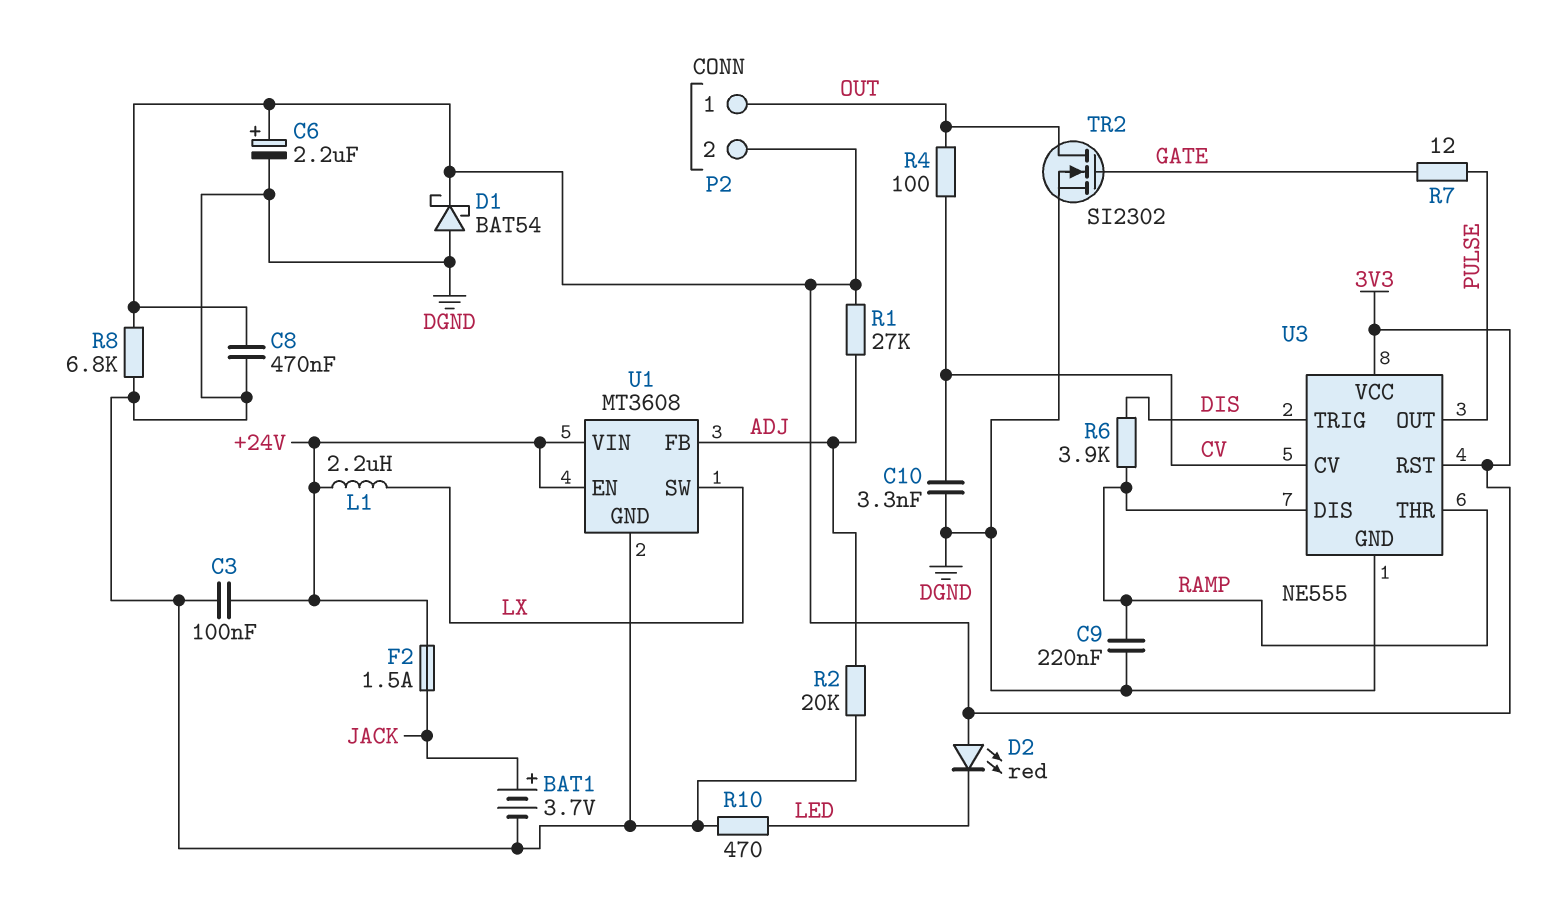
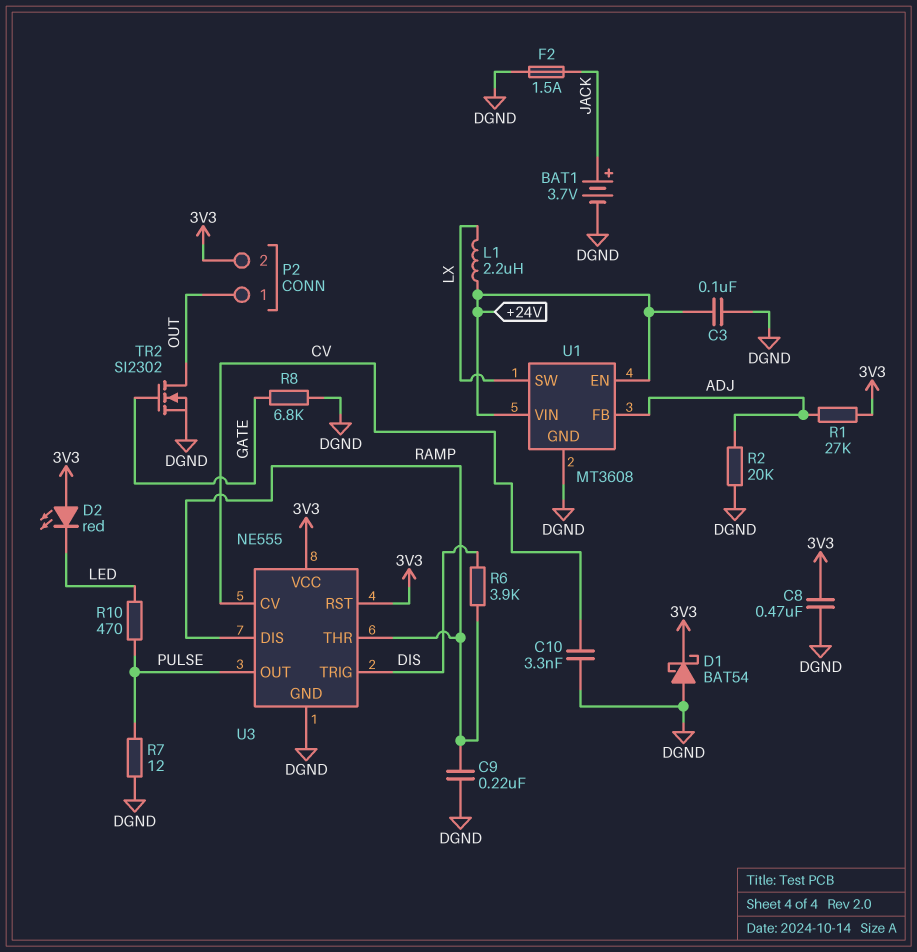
C6: 2.2uF (plus 3V3, minus DGND) -> none
F2: 1.5A (+24V, JACK) -> 1.5A (DGND, JACK)
R4: 100 (CV, OUT) -> none
R7: 12 (GATE, PULSE) -> 12 (DGND, PULSE)
R8: 6.8k (3V3, DGND) -> 6.8k (DGND, GATE)
R10: 470 (DGND, LED) -> 470 (LED, PULSE)

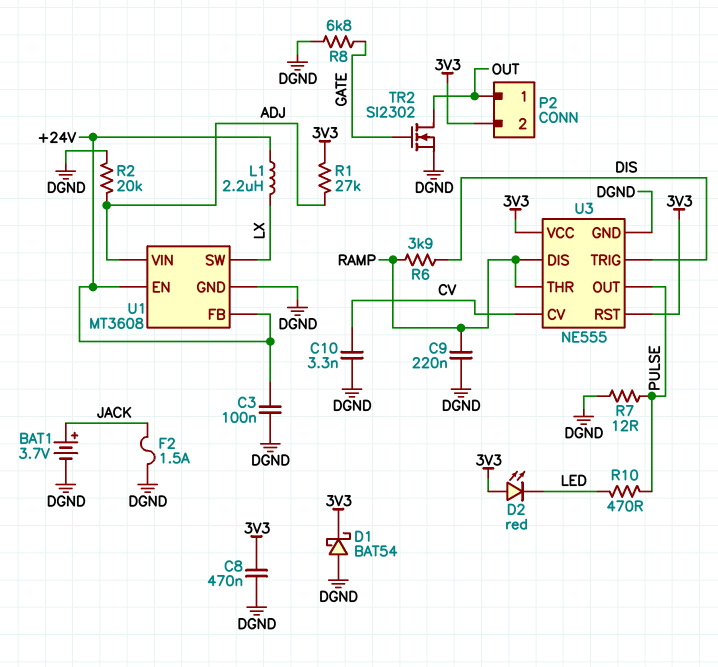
U1 pin FB: ADJ -> +24V
U1 pin VIN: +24V -> ADJ

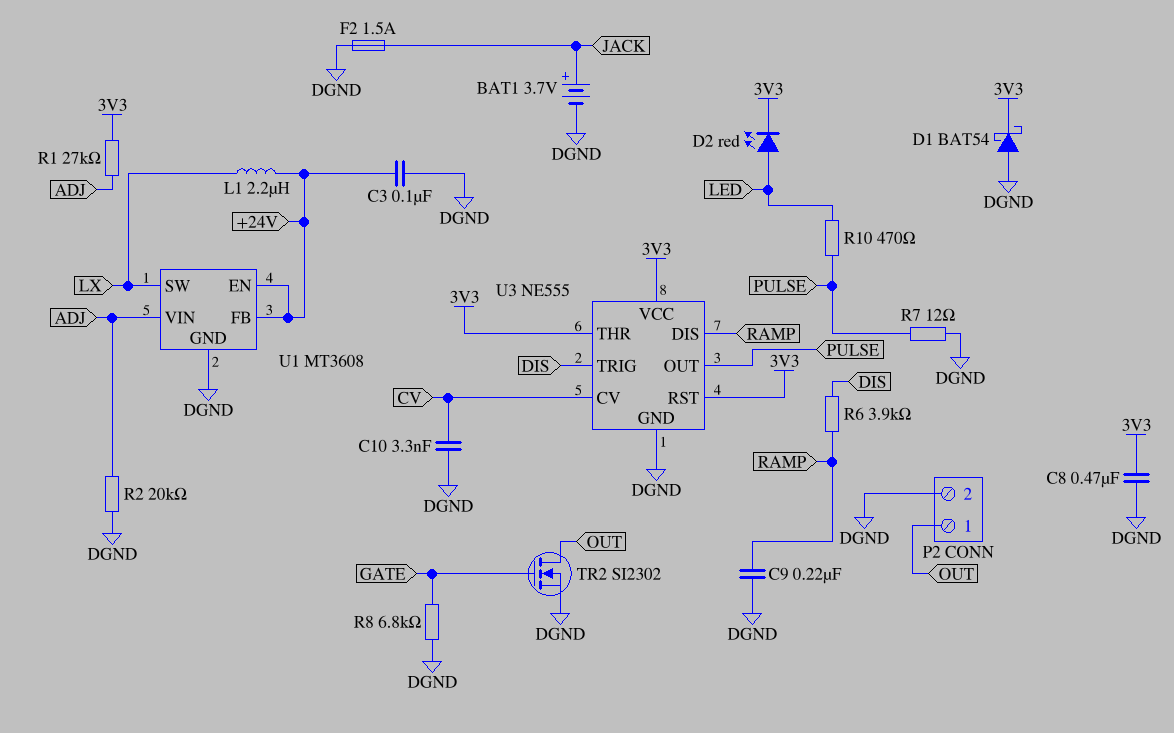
D2: LED red (A 3V3, K LED) -> LED red (A LED, K 3V3)
P2 pin 2: 3V3 -> DGND
U3 pin THR: RAMP -> 3V3

